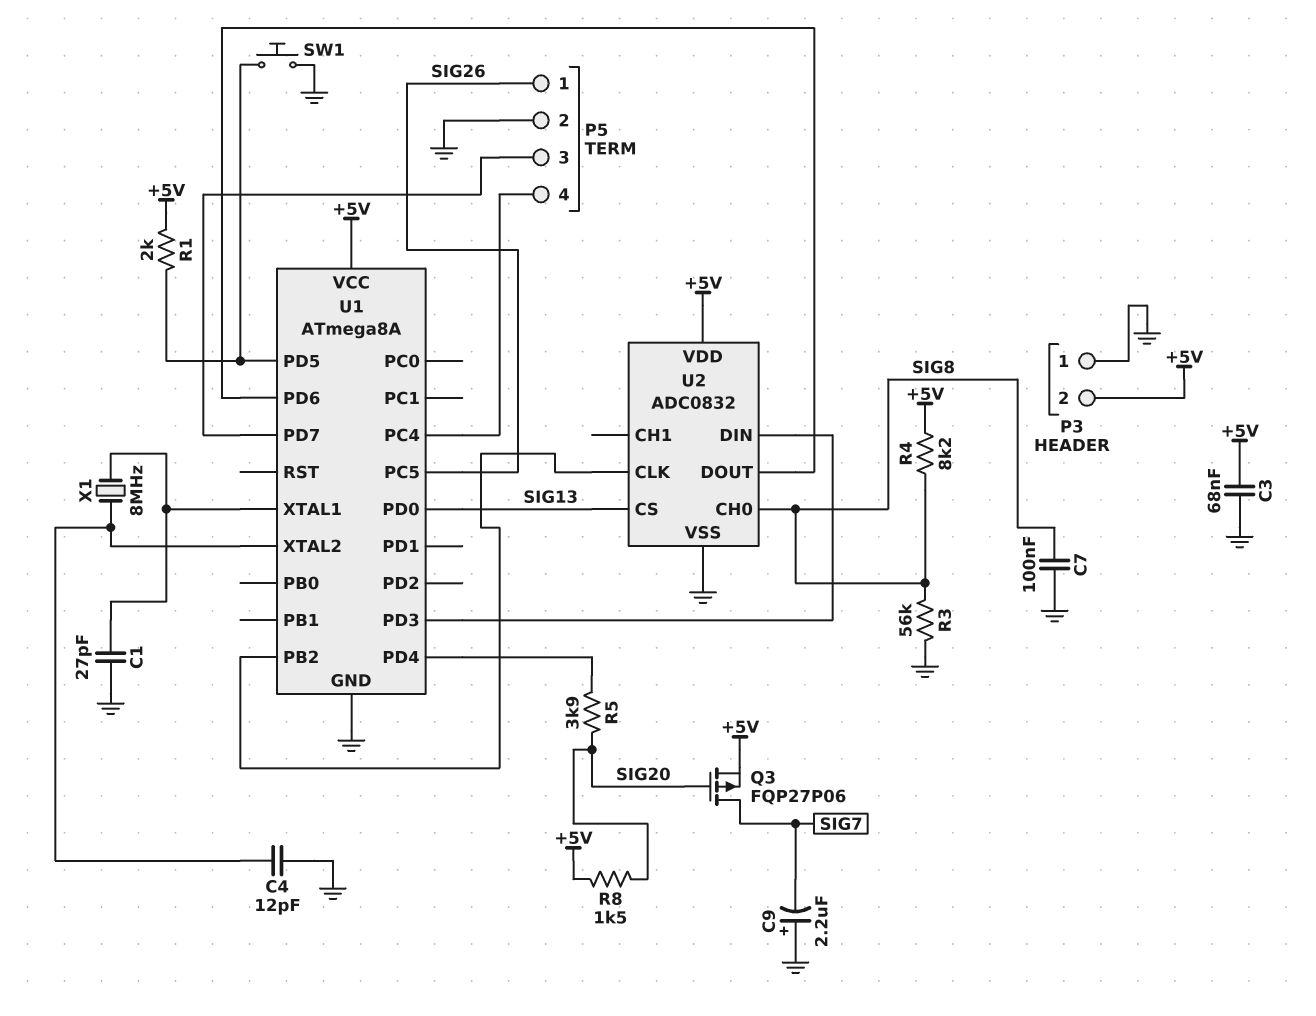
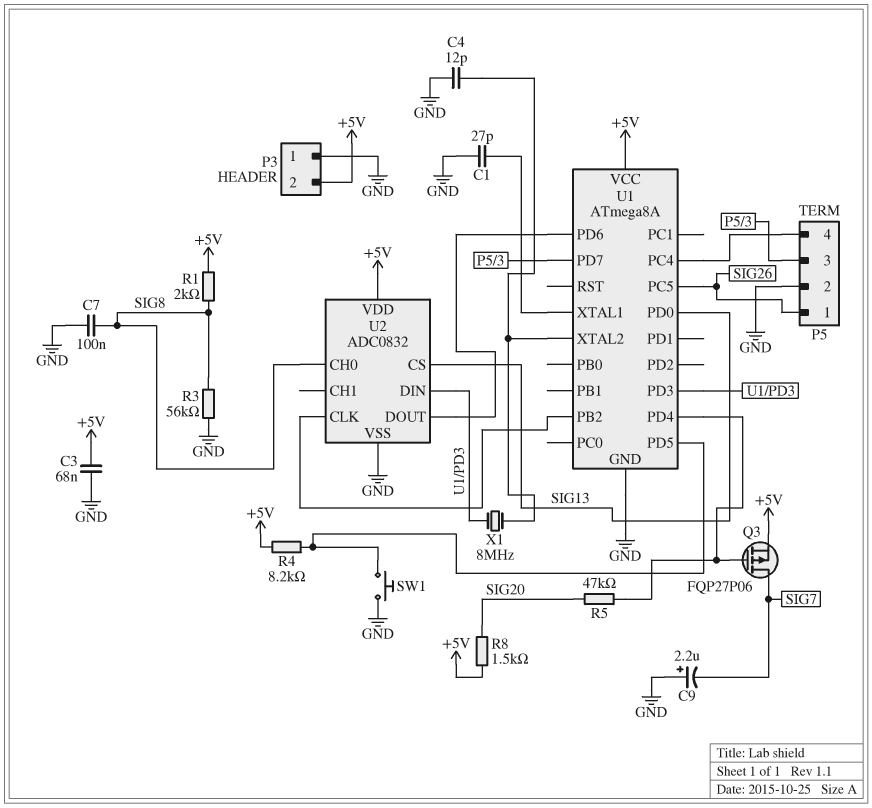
Q3: PMOS FQP27P06 (G SIG20, D SIG7, S +5V) -> PMOS FQP27P06 (G U1/PD4, D SIG7, S +5V)
R1: 2k (+5V, U1/PD5) -> 2k (+5V, SIG8)
R4: 8.2k (+5V, SIG8) -> 8.2k (+5V, U1/PD5)
R5: 3.9k (SIG20, U1/PD4) -> 47k (SIG20, U1/PD4)
X1: 8MHz (U1/XTAL1, U1/XTAL2) -> 8MHz (U1/PD3, U1/XTAL2)

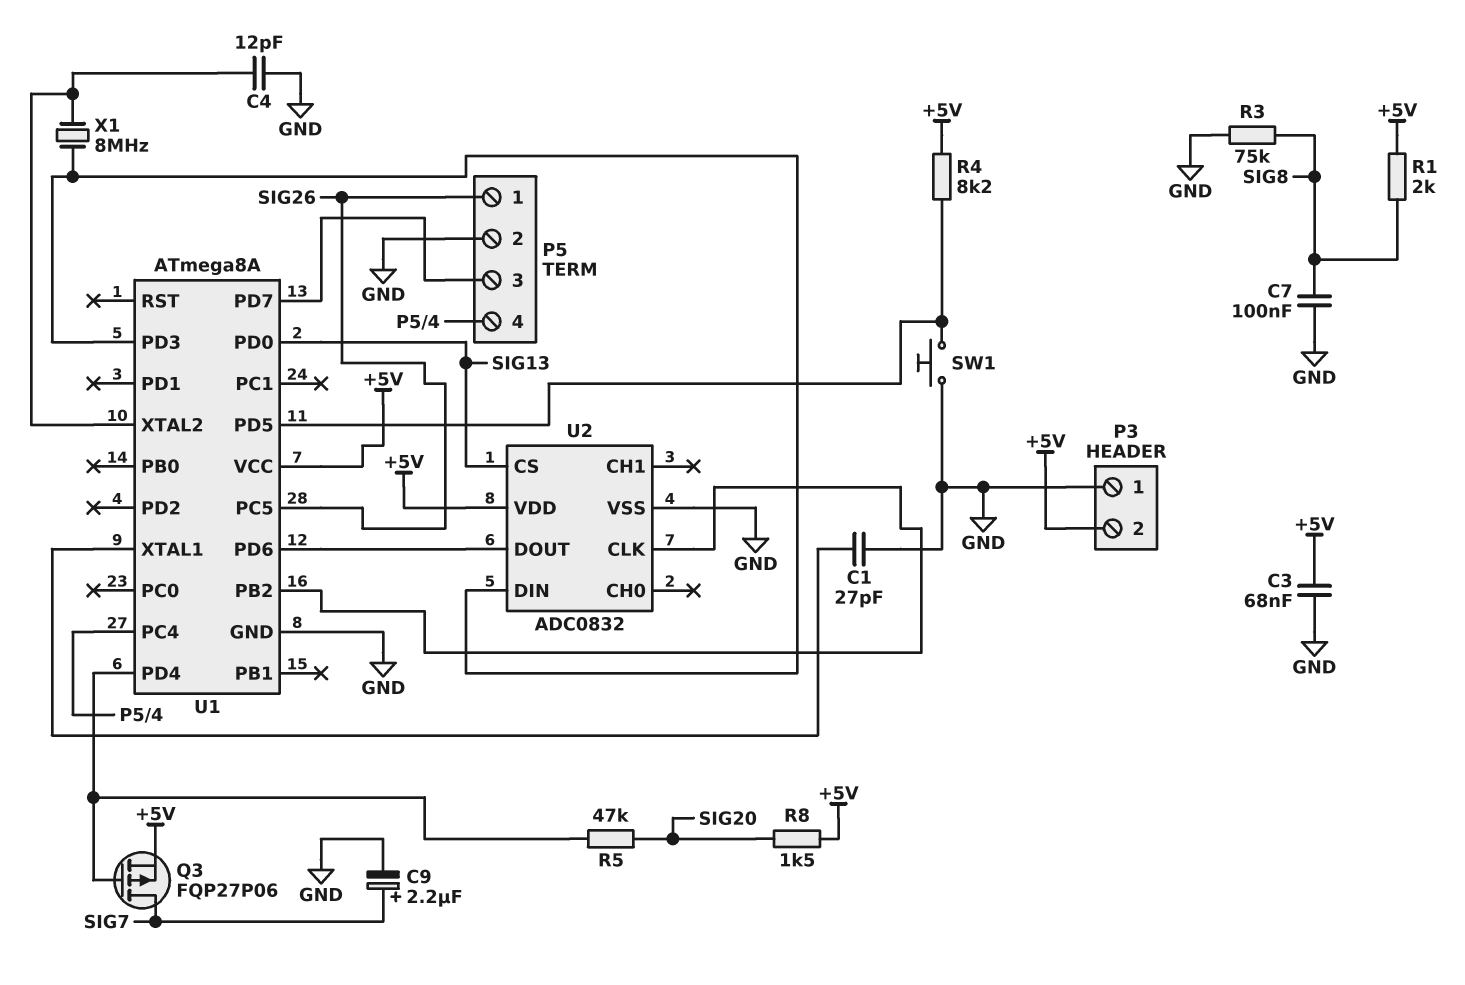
C9: 2.2uF (plus GND, minus SIG7) -> 2.2uF (plus SIG7, minus GND)
R3: 56k (GND, SIG8) -> 75k (GND, SIG8)
U2 pin CH0: SIG8 -> none

